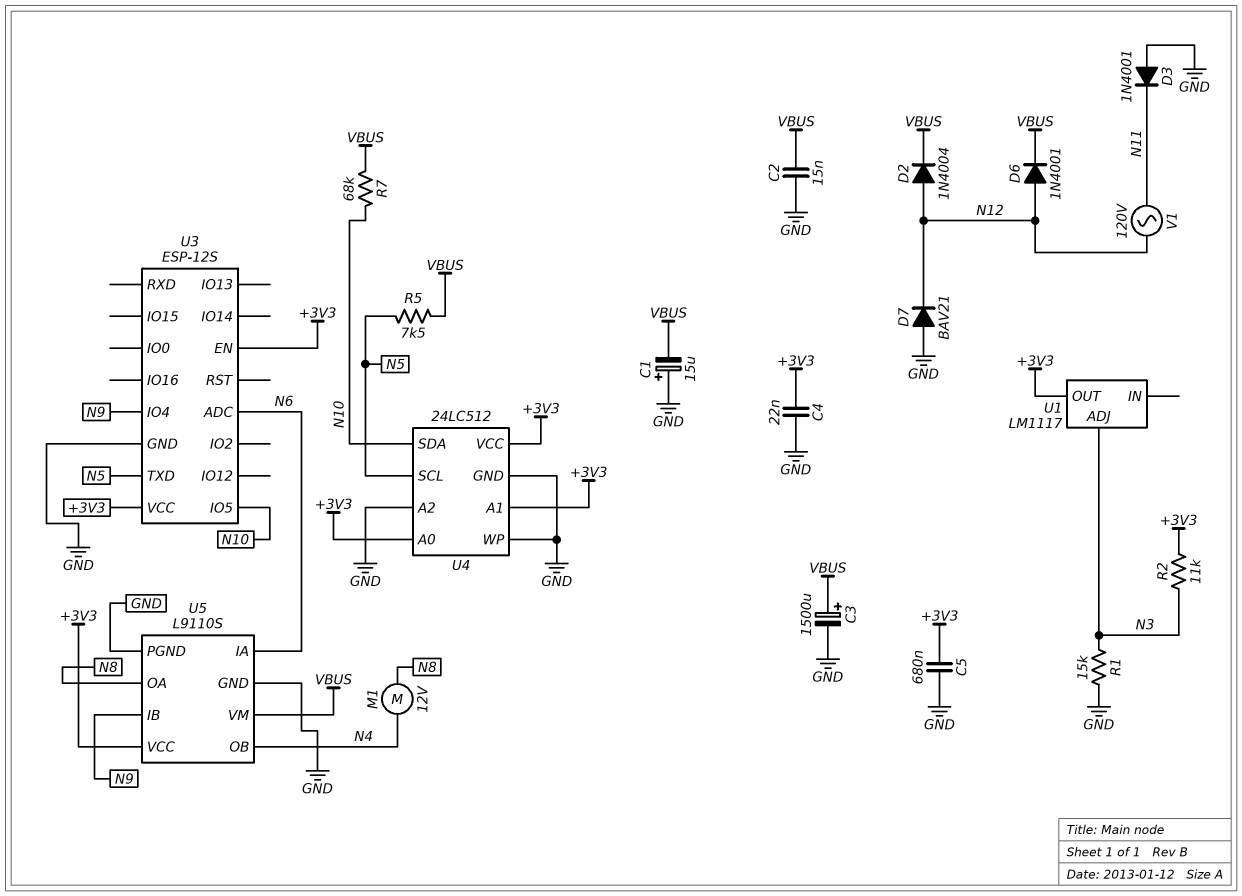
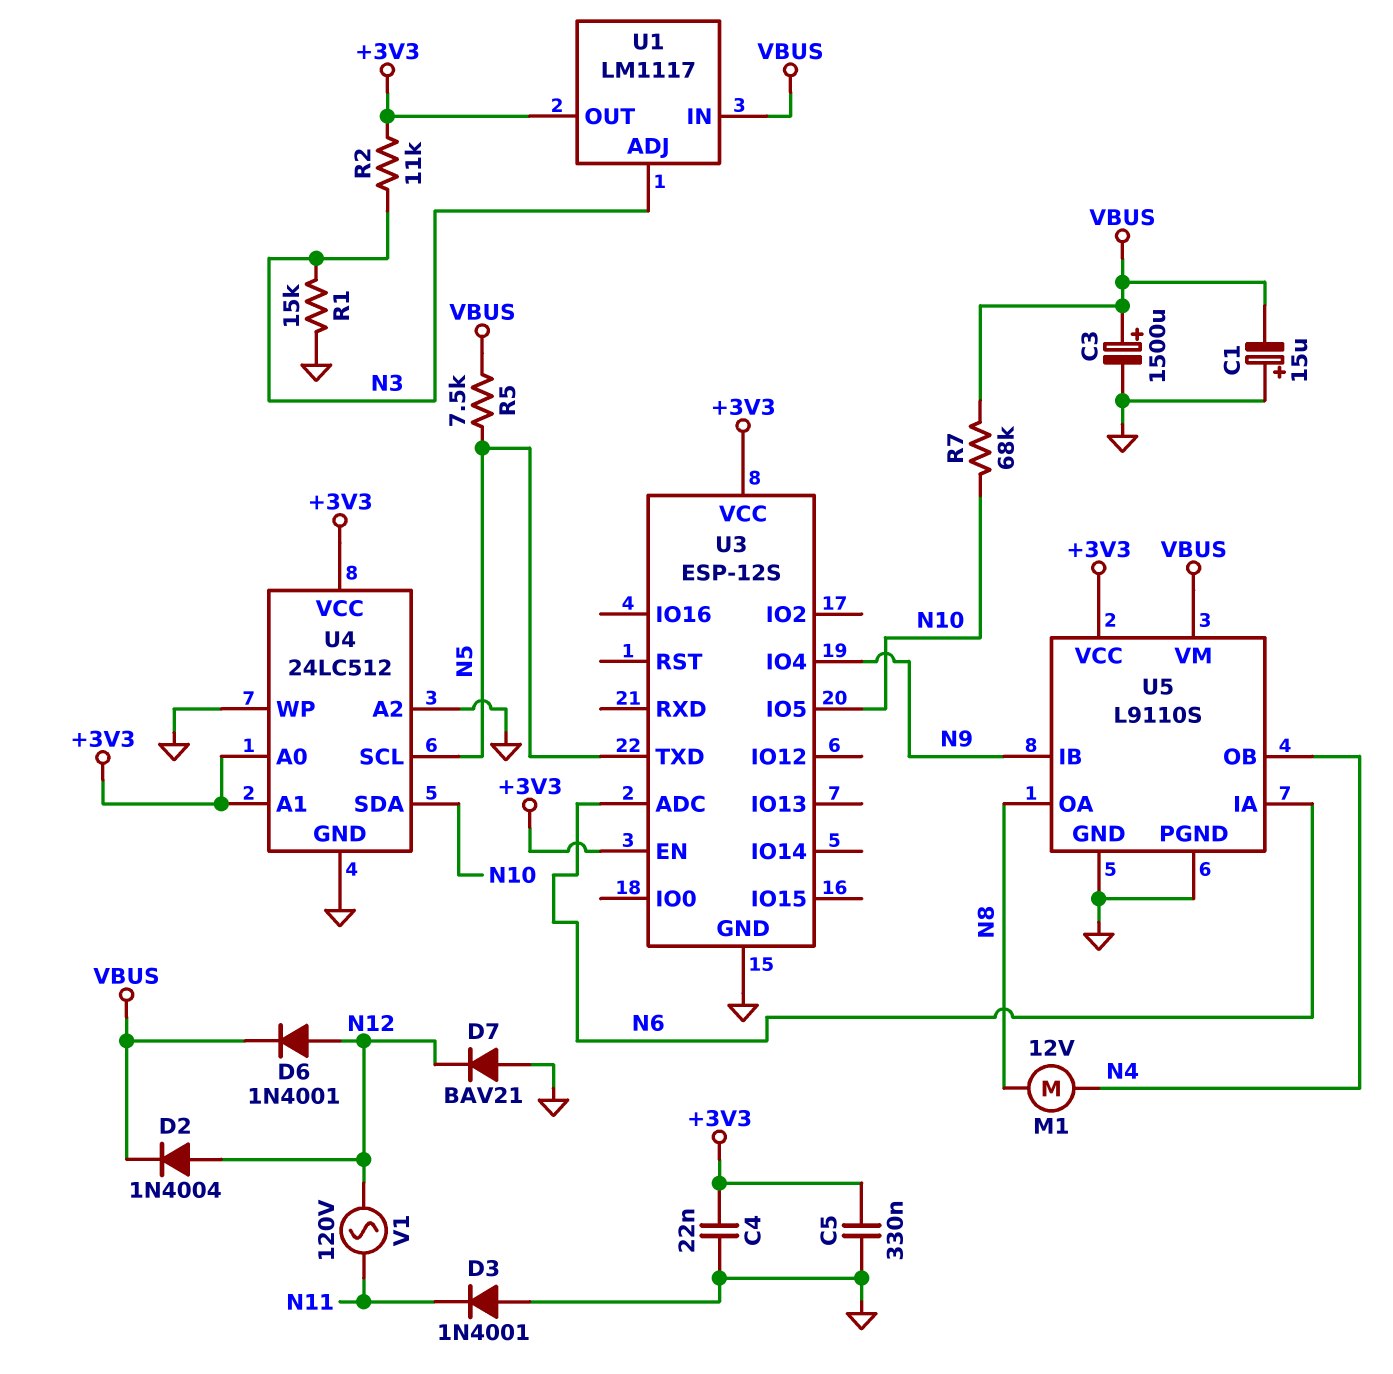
C2: 15nF (GND, VBUS) -> none
C5: 680nF (+3V3, GND) -> 330nF (+3V3, GND)
U1 pin IN: none -> VBUS

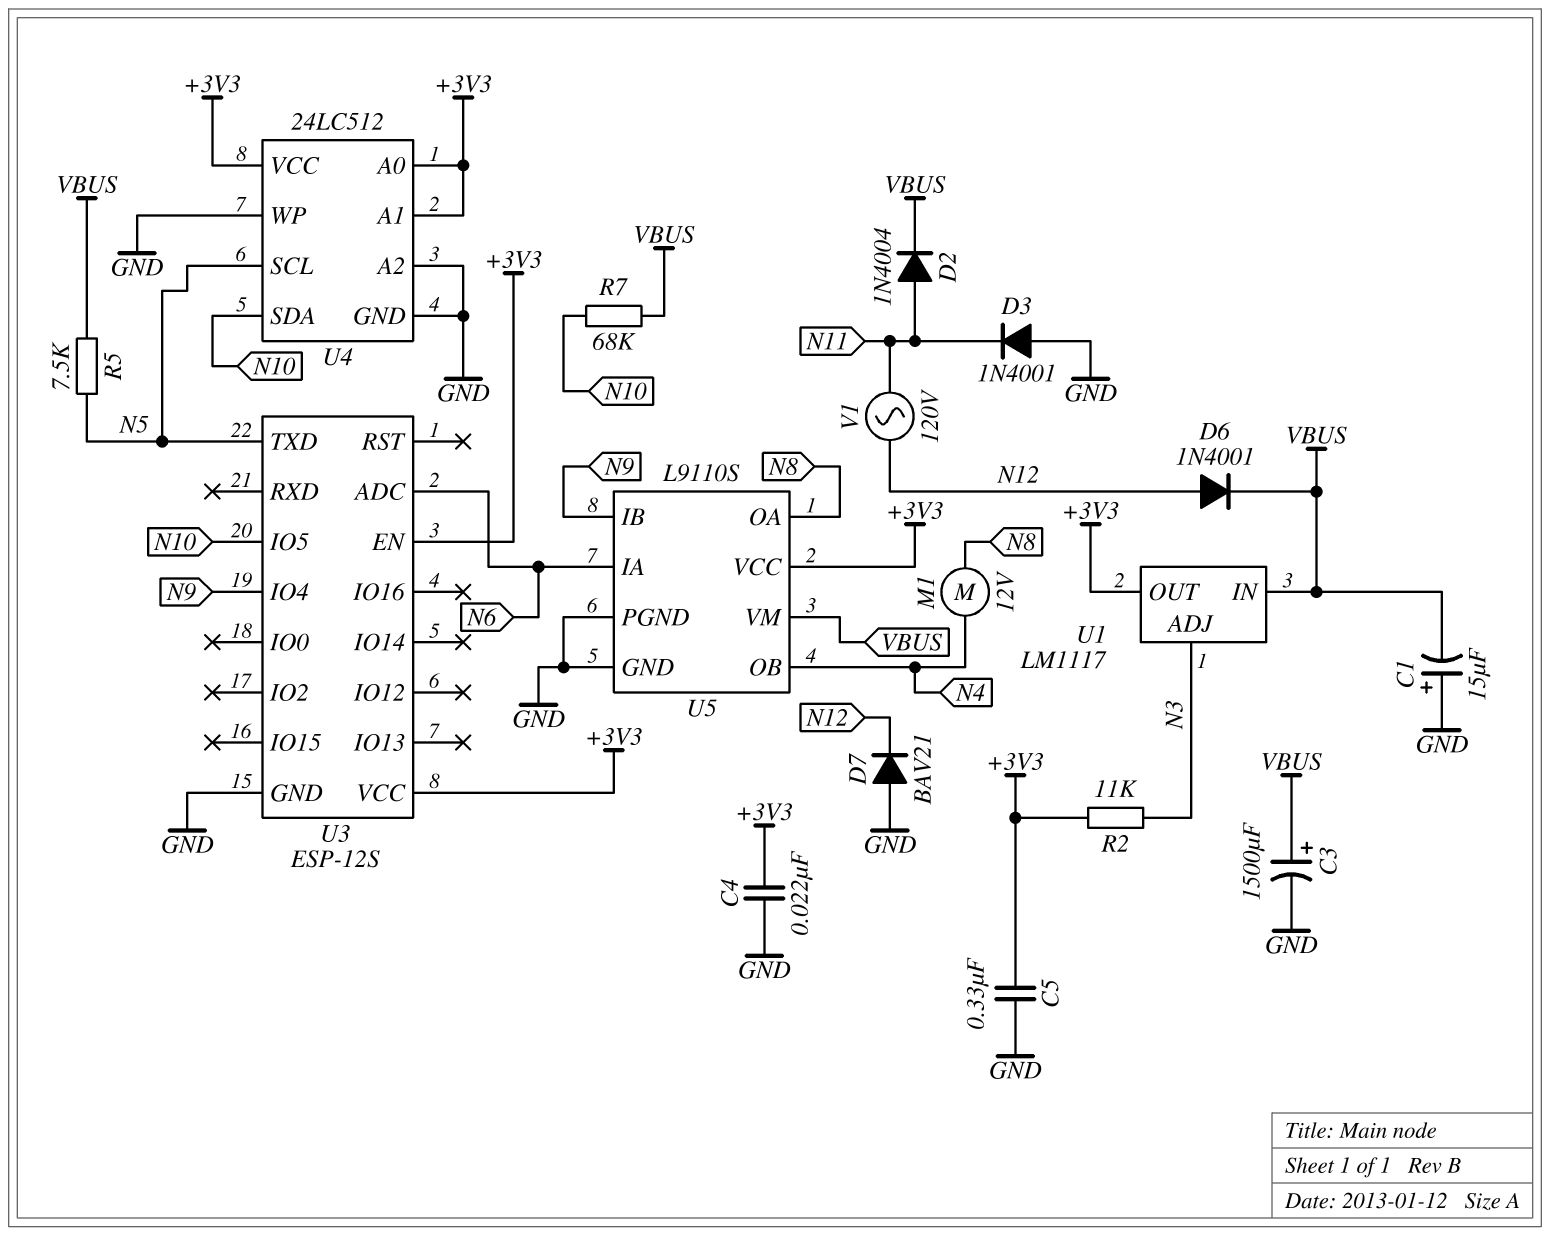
D2: diode 1N4004 (A N12, K VBUS) -> diode 1N4004 (A N11, K VBUS)
R1: 15k (GND, N3) -> none

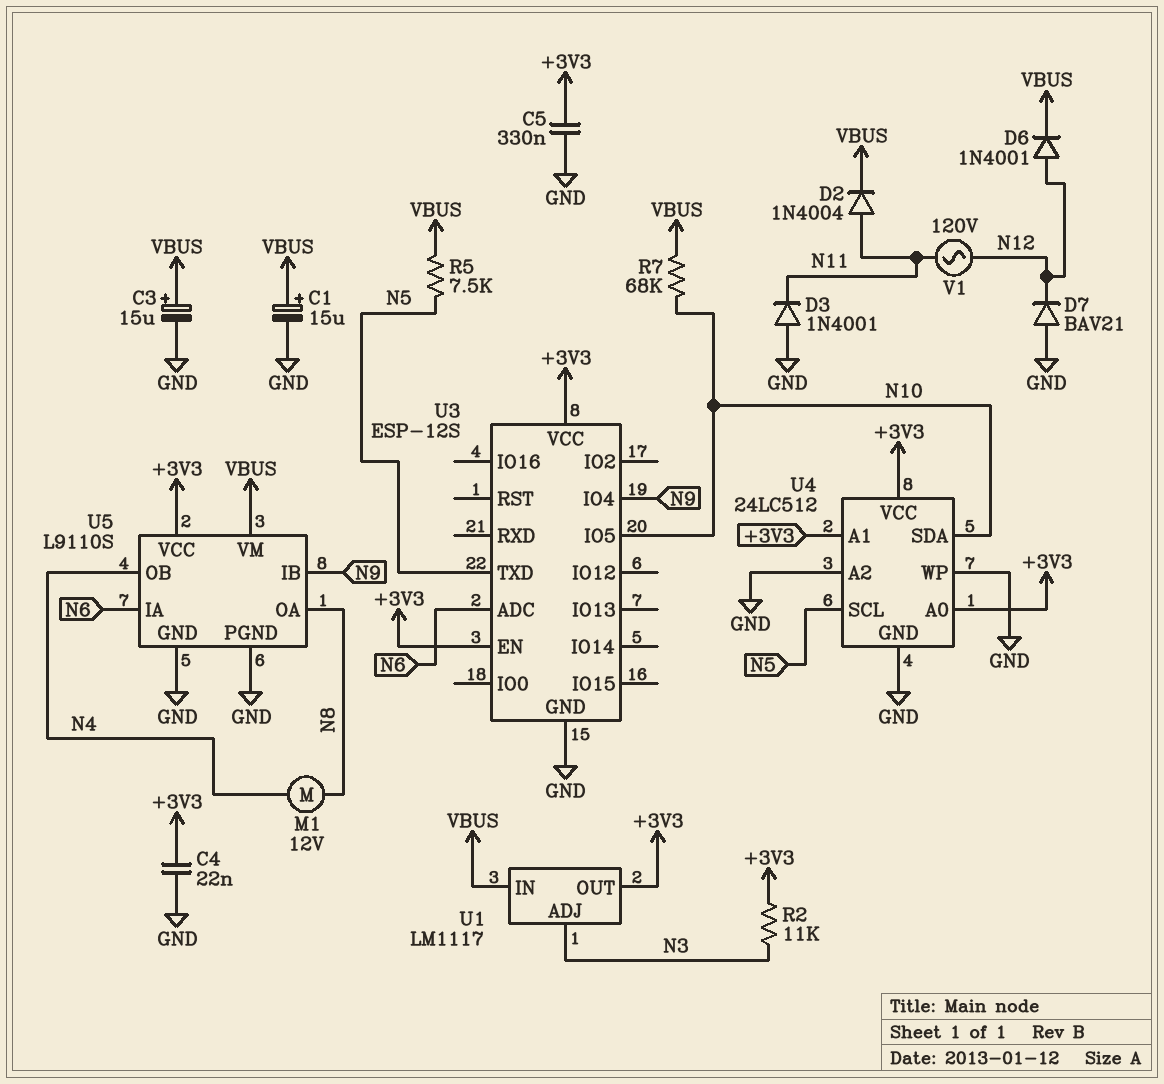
C1: 15uF (plus GND, minus VBUS) -> 15uF (plus VBUS, minus GND)
C3: 1500uF (plus VBUS, minus GND) -> 15uF (plus VBUS, minus GND)

